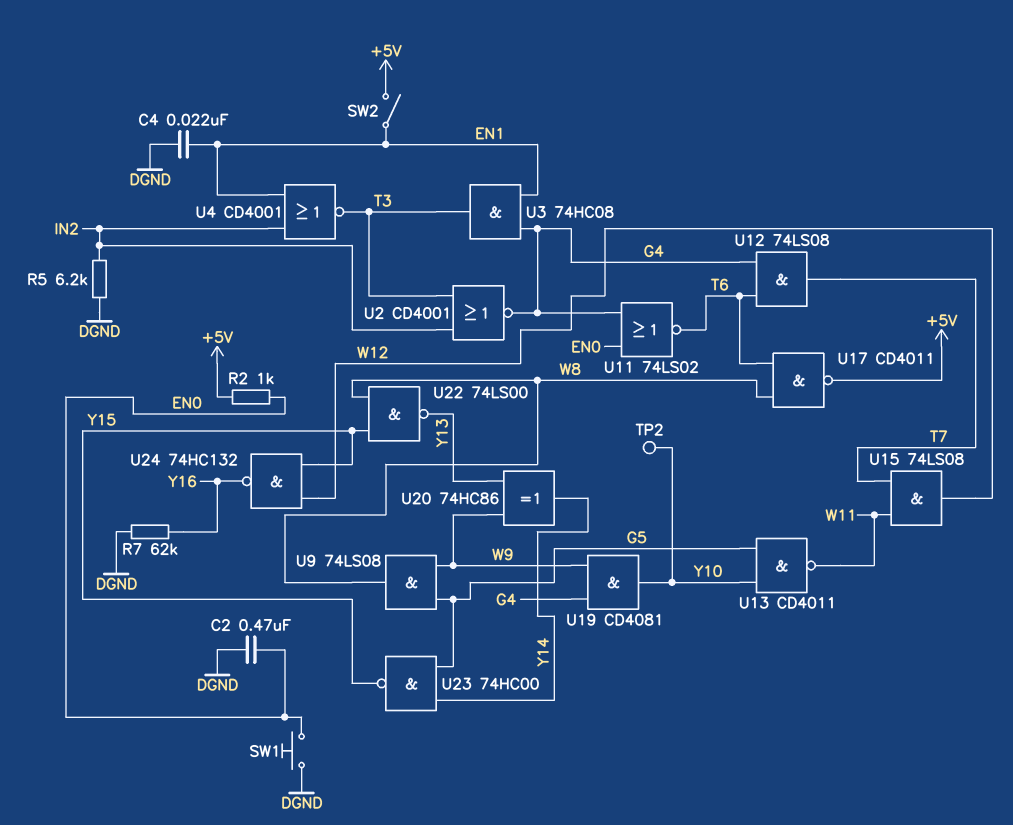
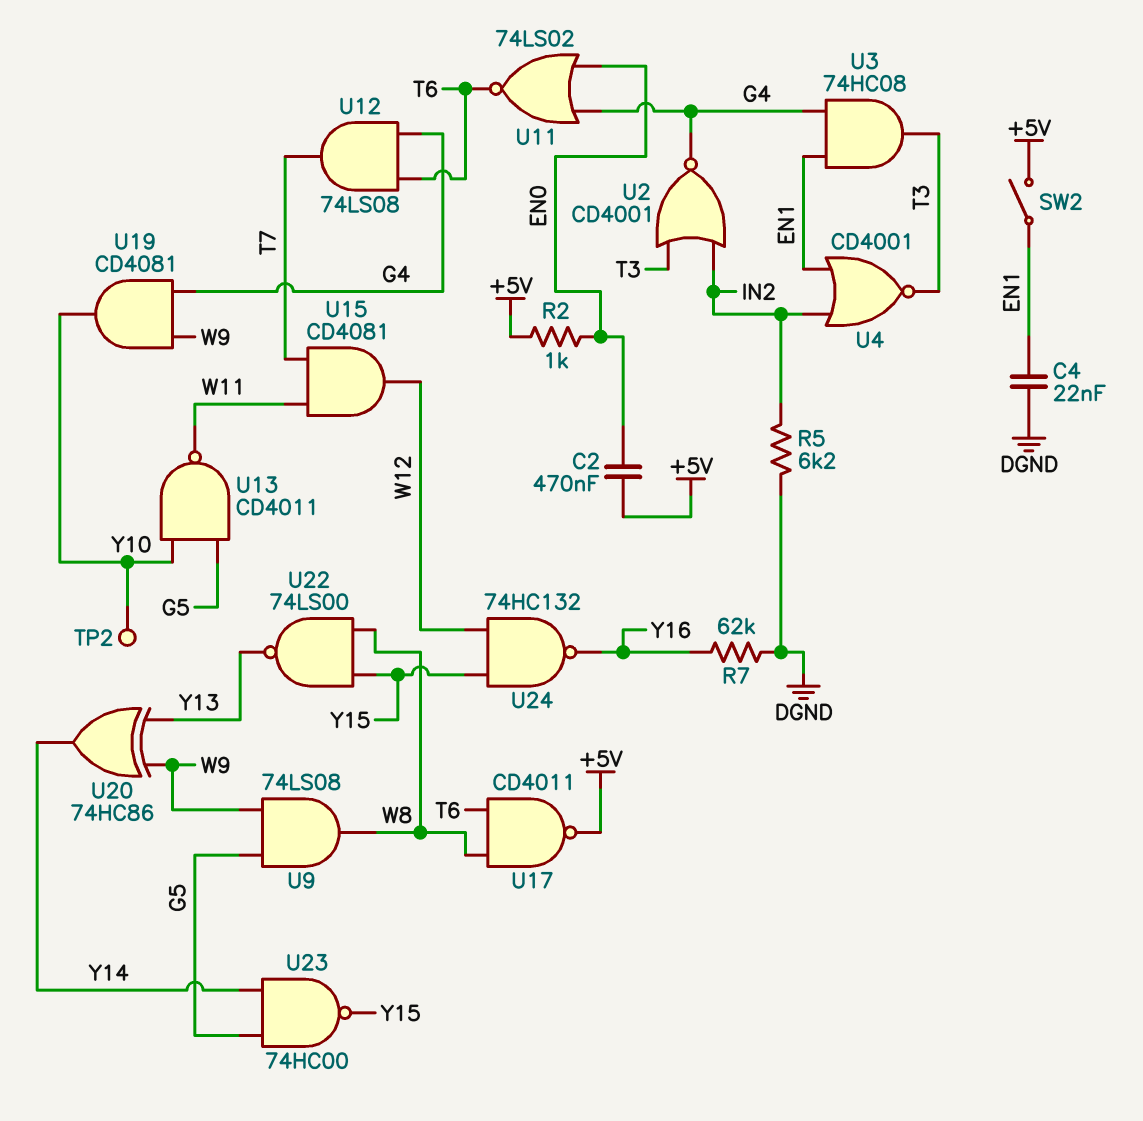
C2: 470nF (DGND, EN0) -> 470nF (+5V, EN0)
SW1: button (DGND, EN0) -> none
U15: AND 74LS08 (in T7, in W11, out W12) -> AND CD4081 (in T7, in W11, out W12)

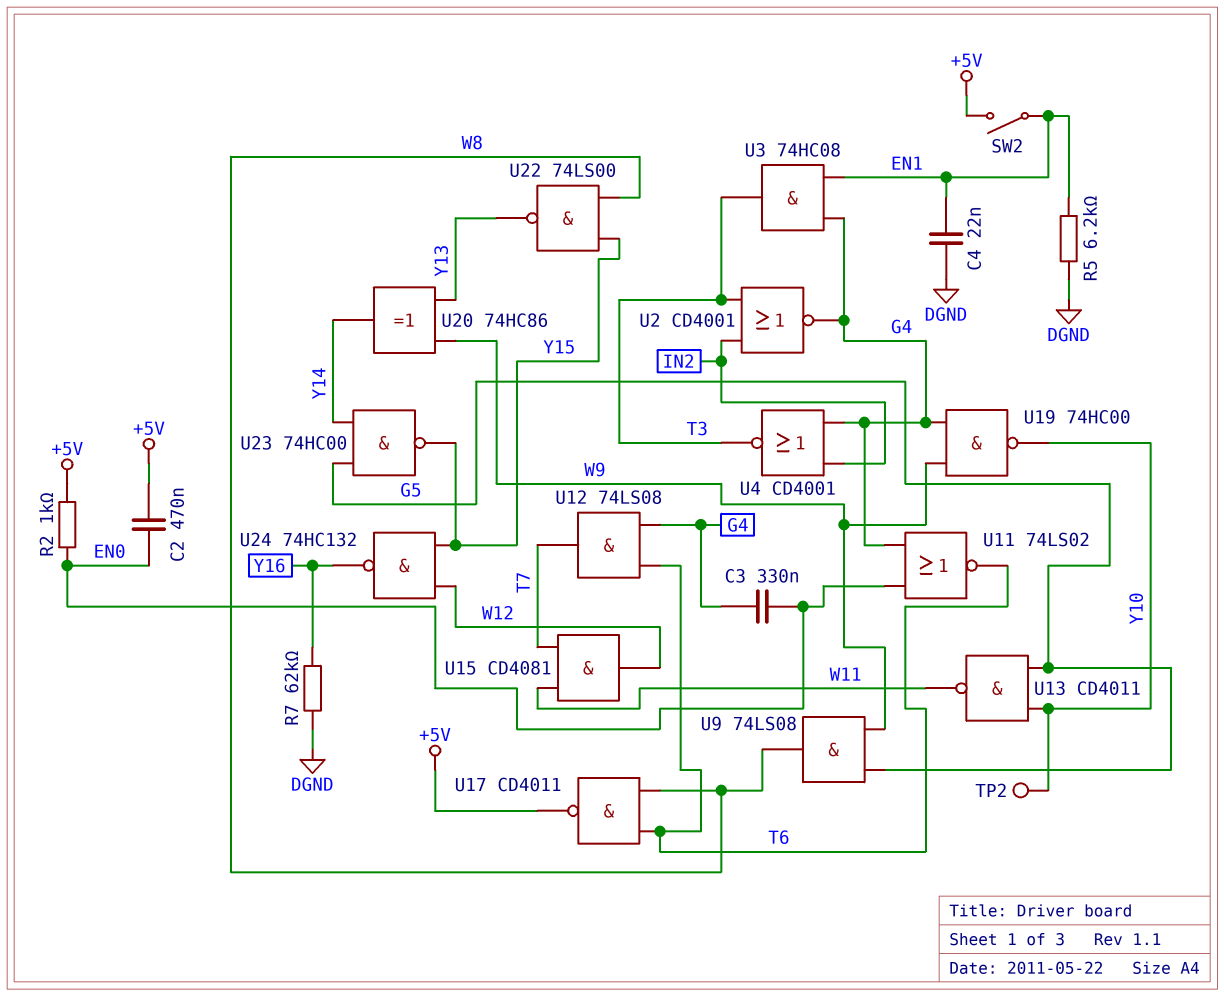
C3: none -> 330nF (EN0, G4)
R5: 6.2k (DGND, IN2) -> 6.2k (DGND, EN1)
U4: NOR CD4001 (in EN1, in IN2, out T3) -> NOR CD4001 (in G4, in IN2, out T3)
U19: AND CD4081 (in G4, in W9, out Y10) -> NAND 74HC00 (in G4, in W9, out Y10)

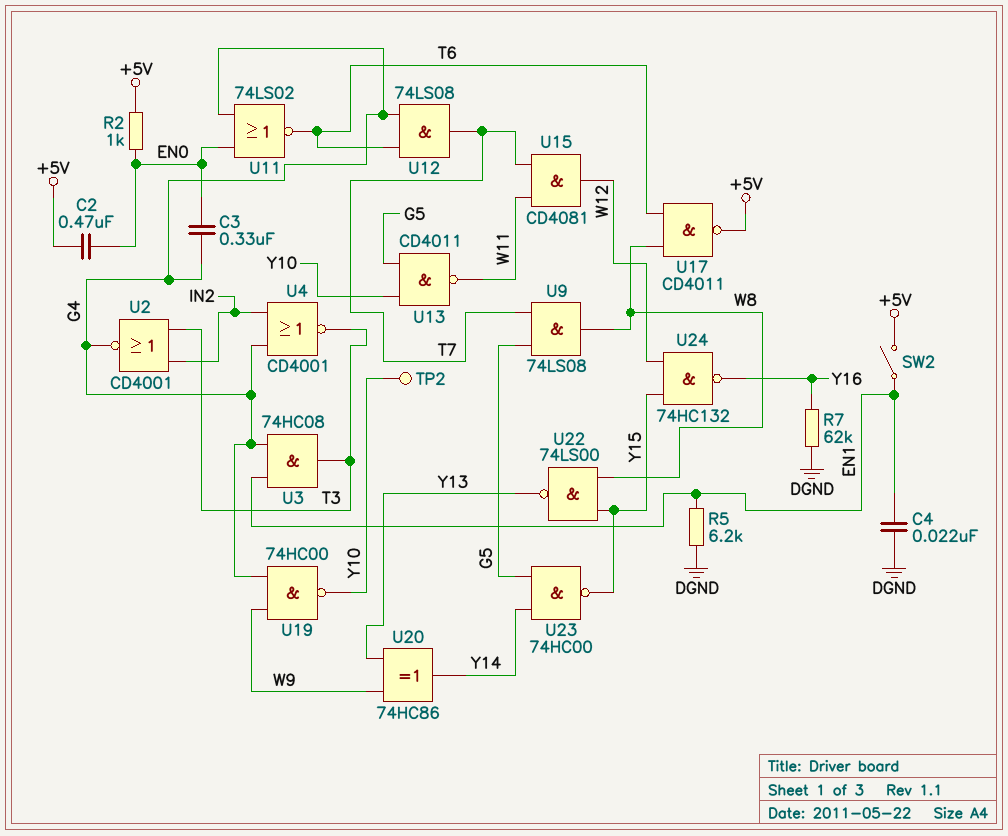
U9: AND 74LS08 (in G5, in W9, out W8) -> AND 74LS08 (in G5, in T7, out W8)

